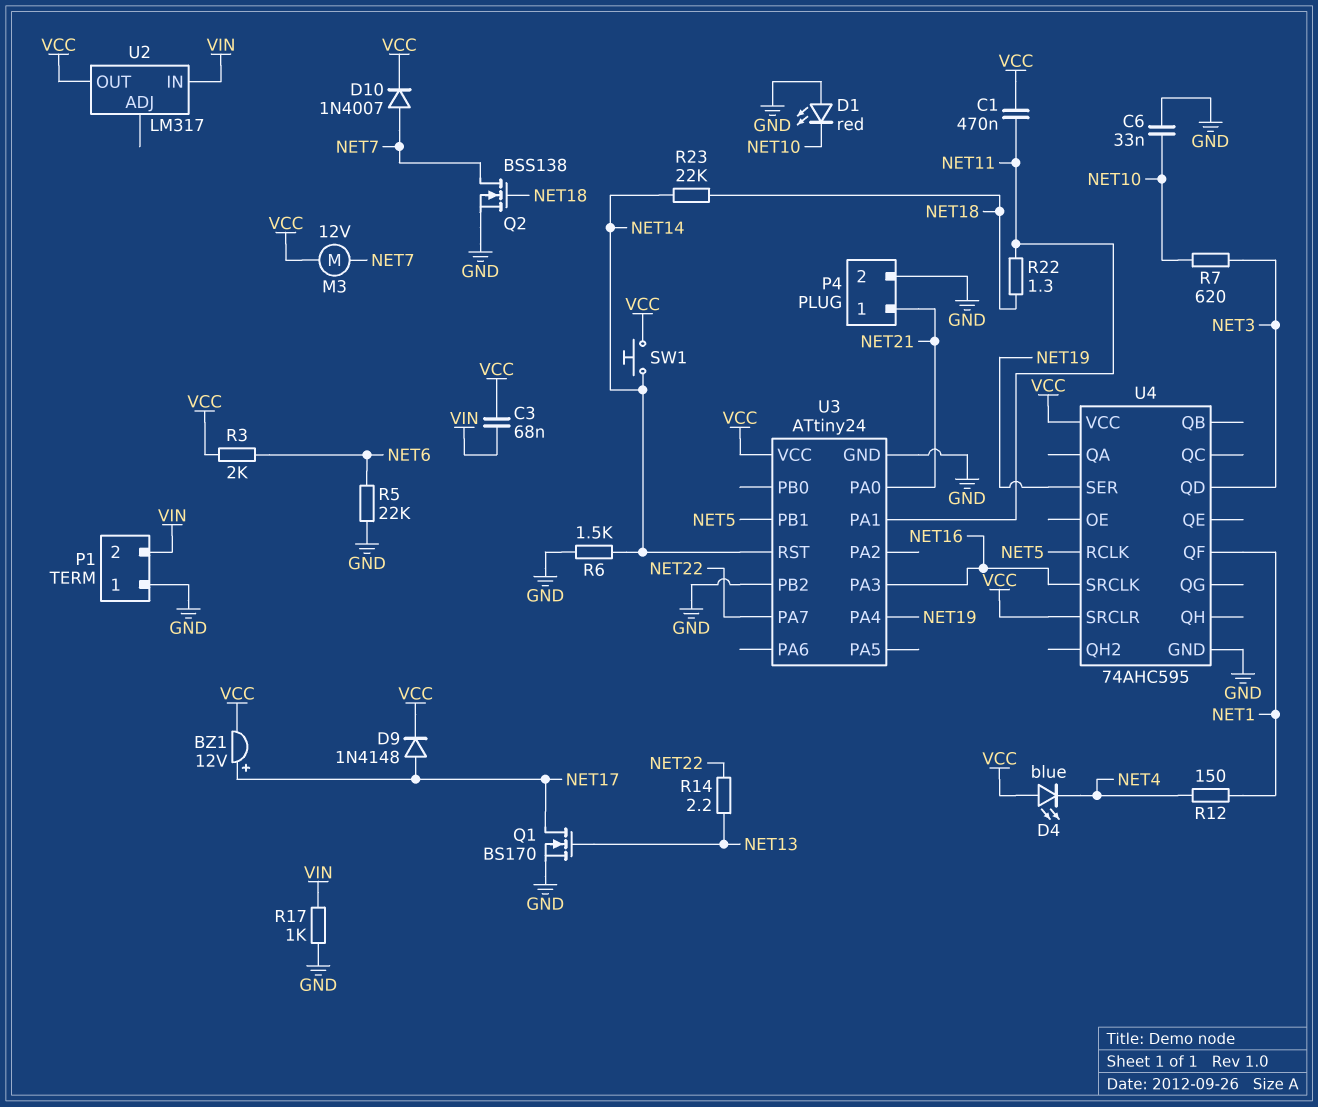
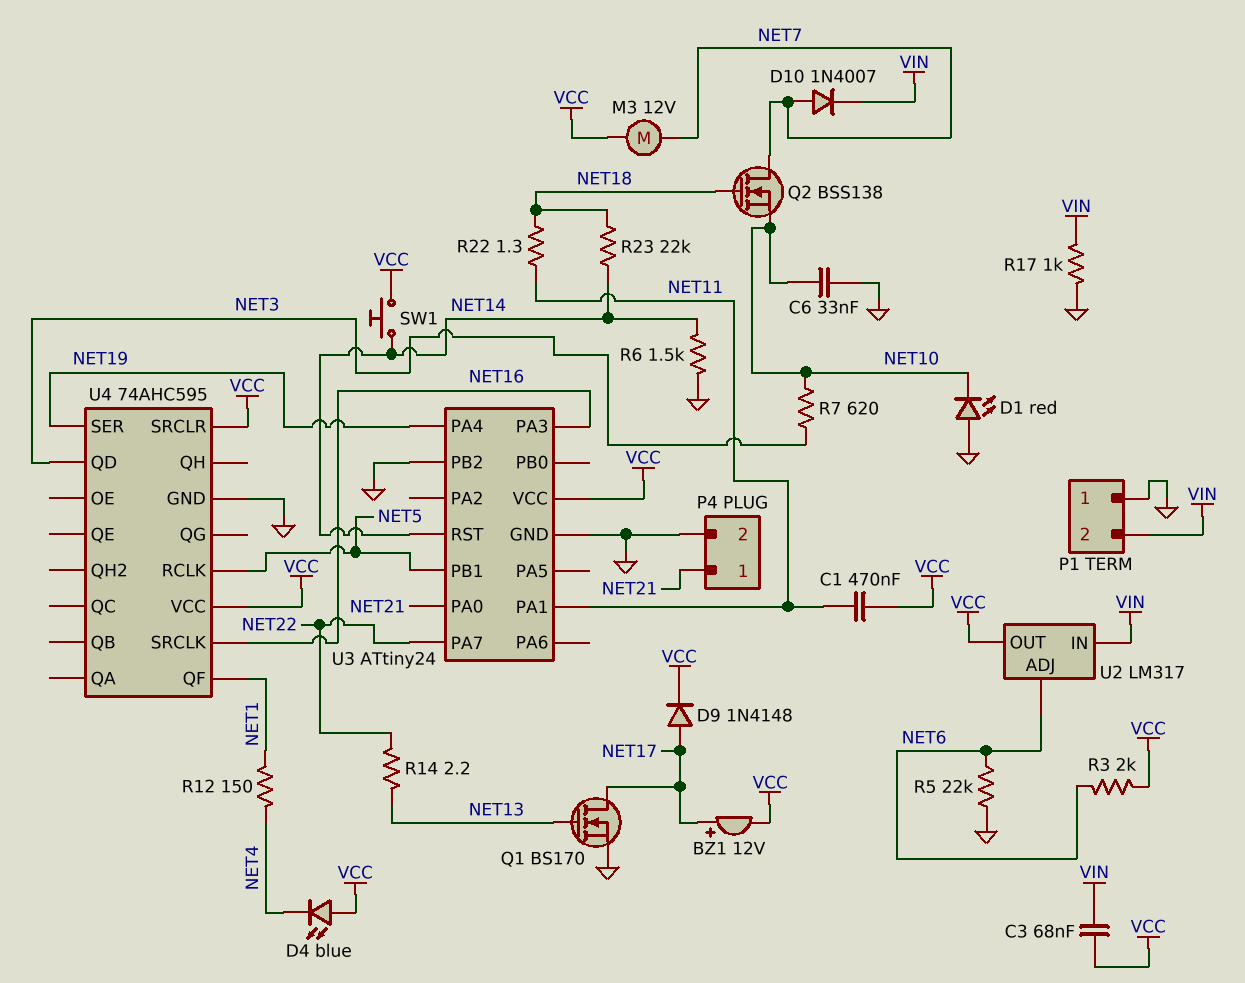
D10: diode 1N4007 (A NET7, K VCC) -> diode 1N4007 (A NET7, K VIN)
Q2: NMOS BSS138 (G NET18, D NET7, S GND) -> NMOS BSS138 (G NET18, D NET7, S NET10)
U2 pin ADJ: none -> NET6

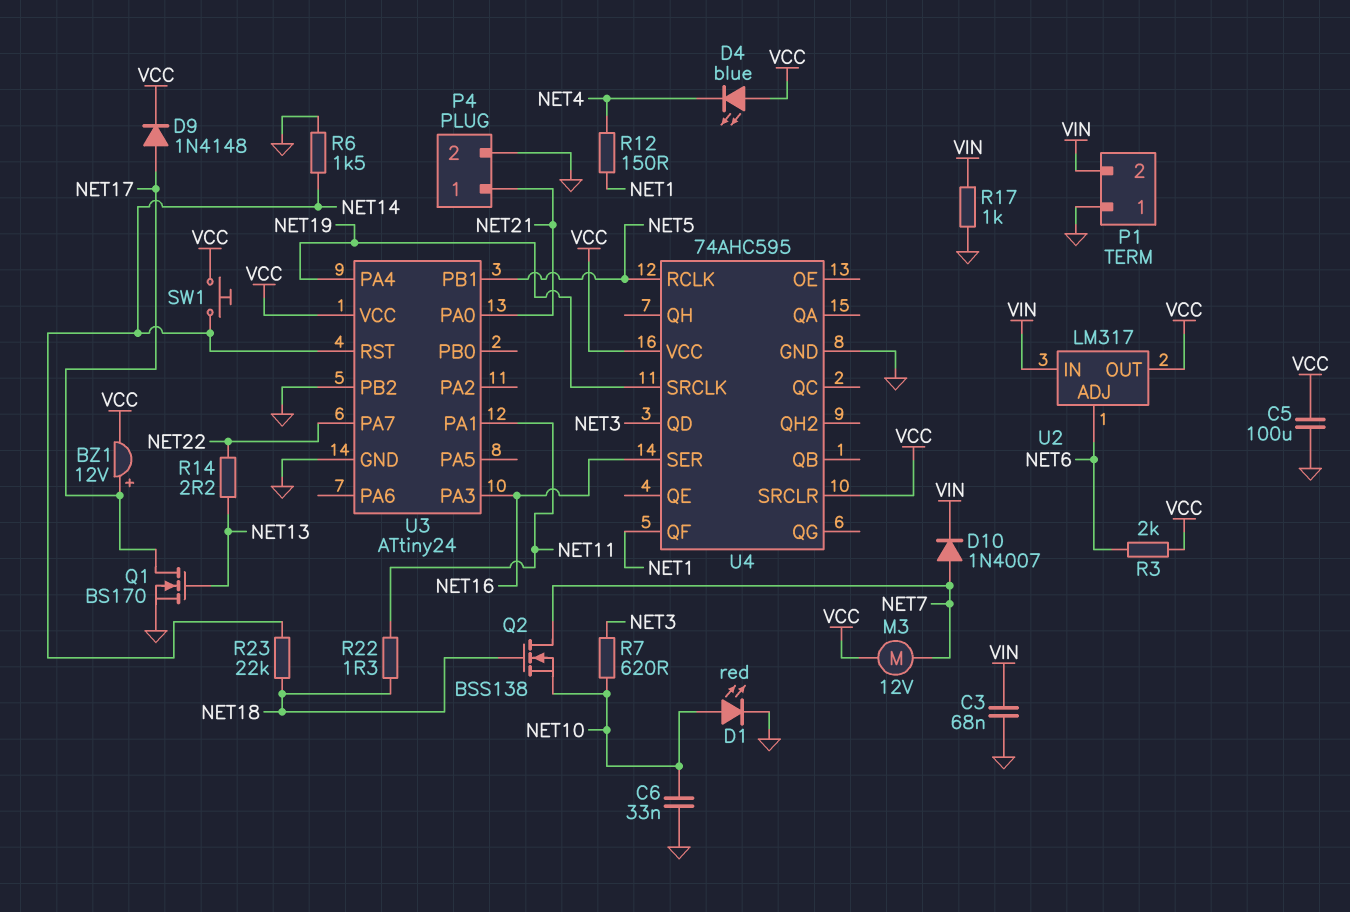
C1: 470nF (NET11, VCC) -> none
C3: 68nF (VCC, VIN) -> 68nF (GND, VIN)
C5: none -> 100uF (GND, VCC)
D1: LED red (A GND, K NET10) -> LED red (A NET10, K GND)
R5: 22k (GND, NET6) -> none
U4 pin SER: NET19 -> NET16
U4 pin SRCLK: NET16 -> NET19

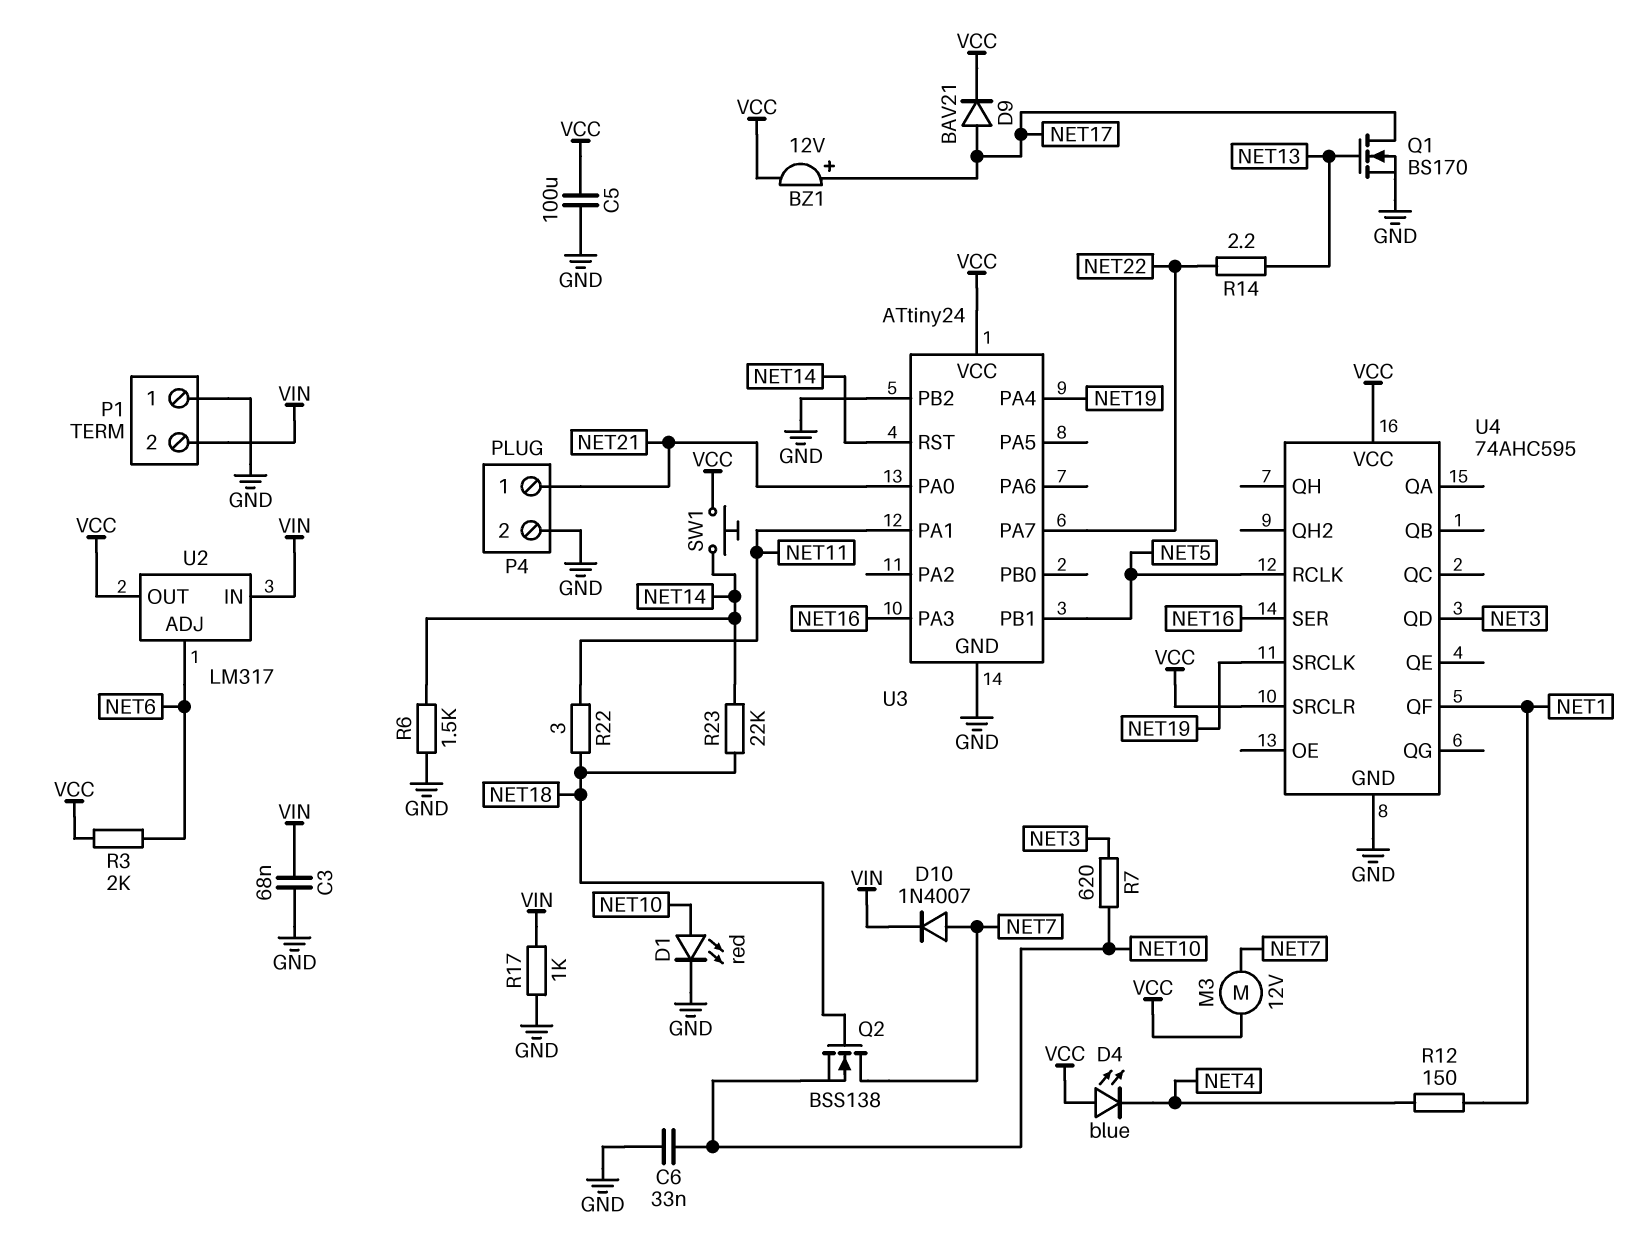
D9: diode 1N4148 (A NET17, K VCC) -> diode BAV21 (A NET17, K VCC)
R22: 1.3 (NET11, NET18) -> 3 (NET11, NET18)

